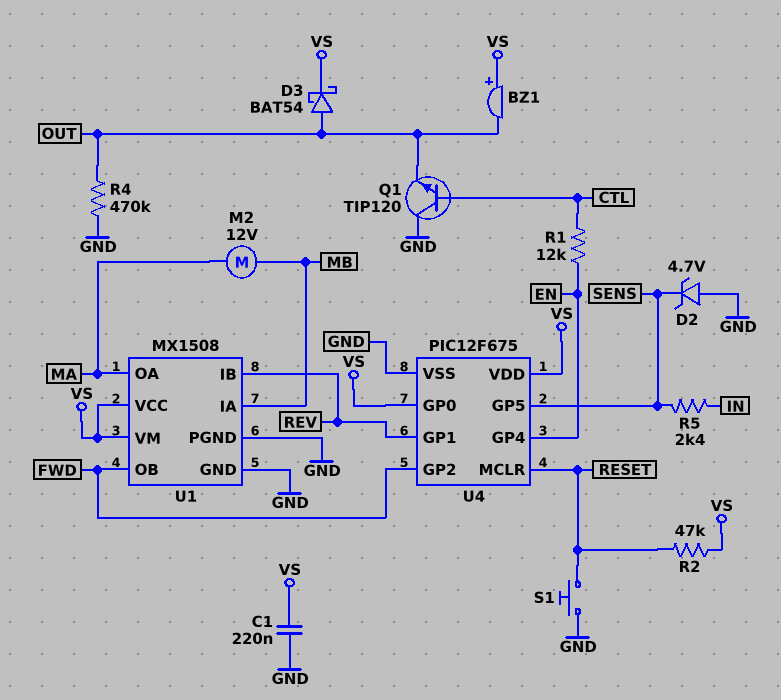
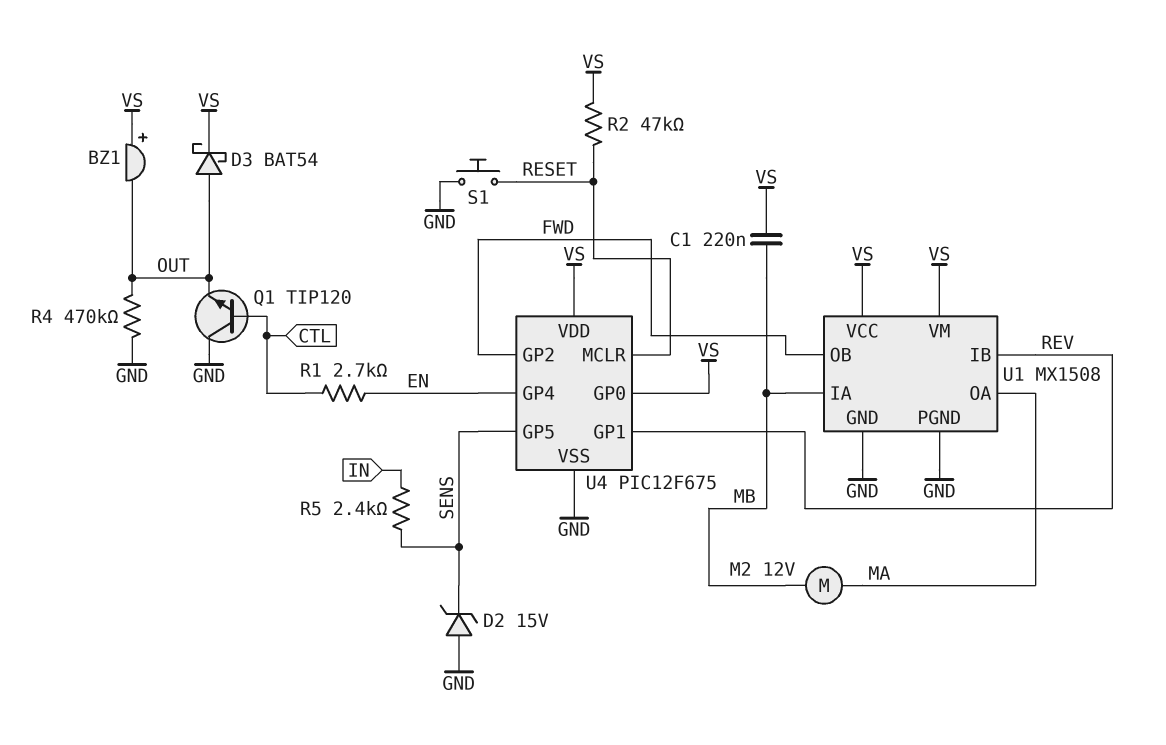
C1: 220nF (GND, VS) -> 220nF (MB, VS)
D2: zener 4.7V (A GND, K SENS) -> zener 15V (A GND, K SENS)
R1: 12k (CTL, EN) -> 2.7k (CTL, EN)

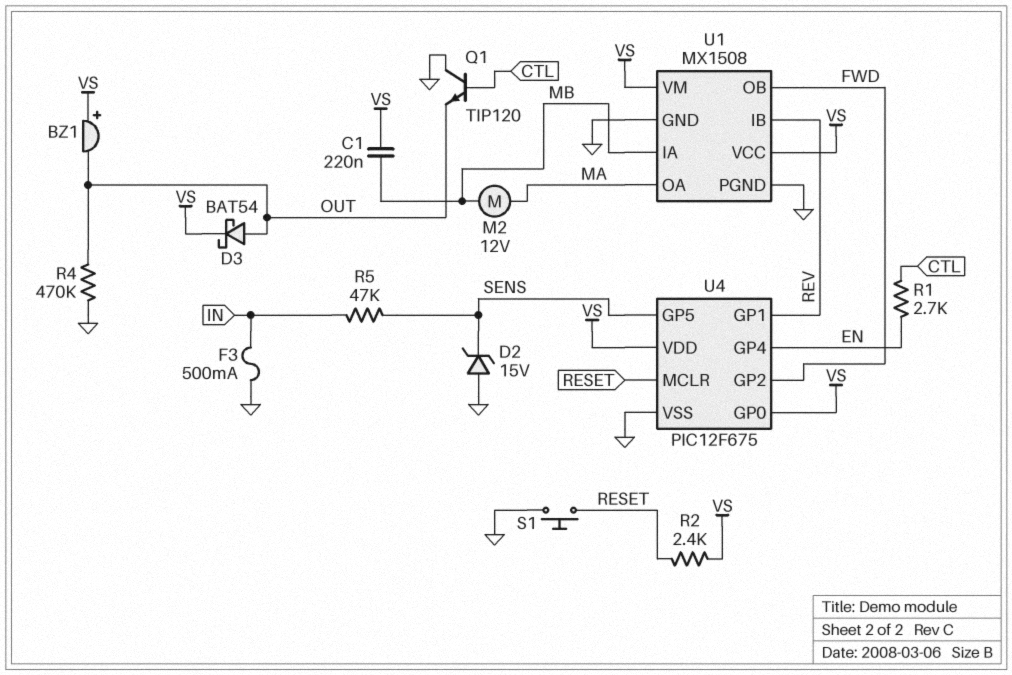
F3: none -> 500mA (GND, IN)
R2: 47k (RESET, VS) -> 2.4k (RESET, VS)
R5: 2.4k (IN, SENS) -> 47k (IN, SENS)

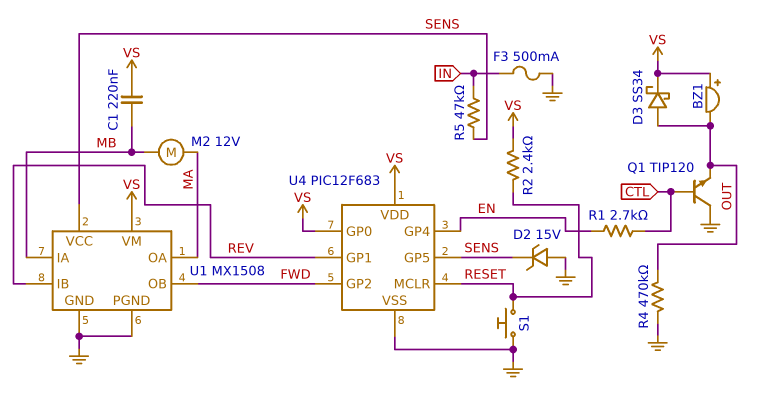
D3: schottky BAT54 (A OUT, K VS) -> schottky SS34 (A OUT, K VS)
U1 pin VCC: VS -> SENS
U4: PIC12F675 -> PIC12F683

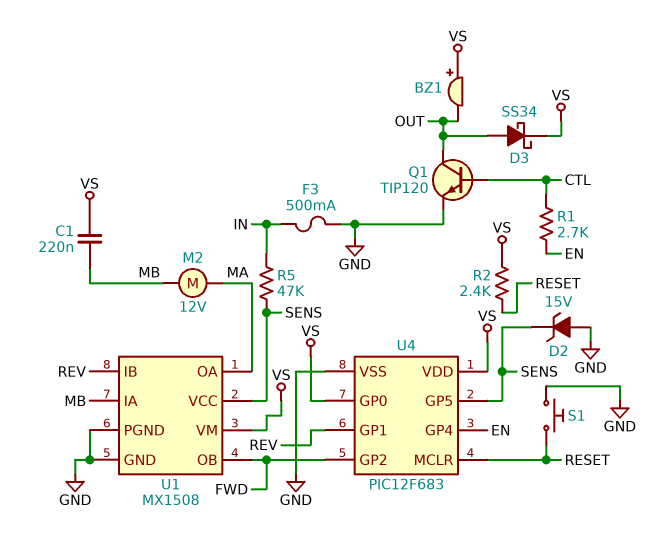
Q1: NPN TIP120 (B CTL, C GND, E OUT) -> NPN TIP120 (B CTL, C OUT, E GND)
R4: 470k (GND, OUT) -> none

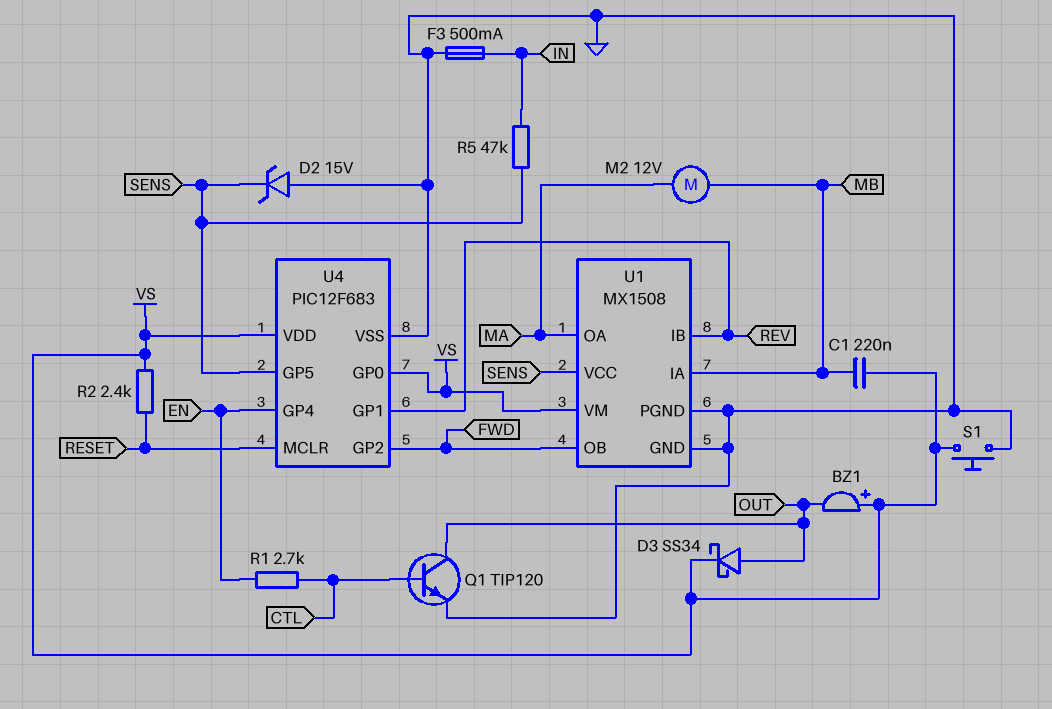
S1: button (GND, RESET) -> button (GND, VS)

